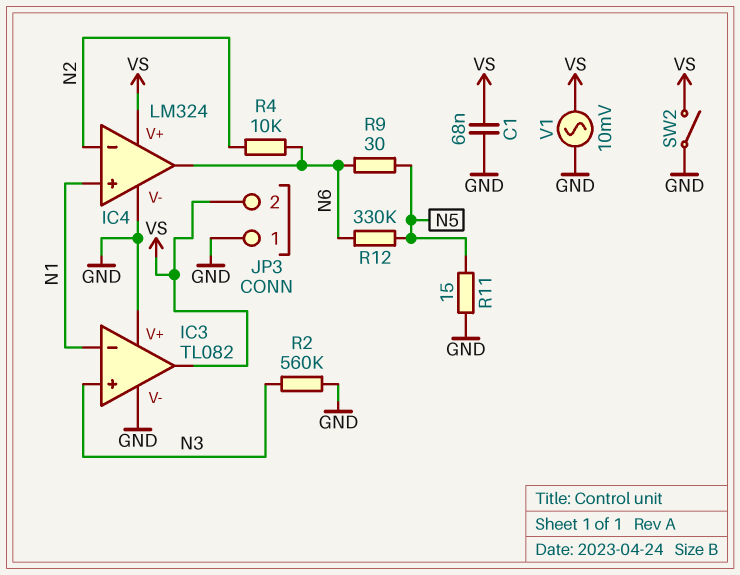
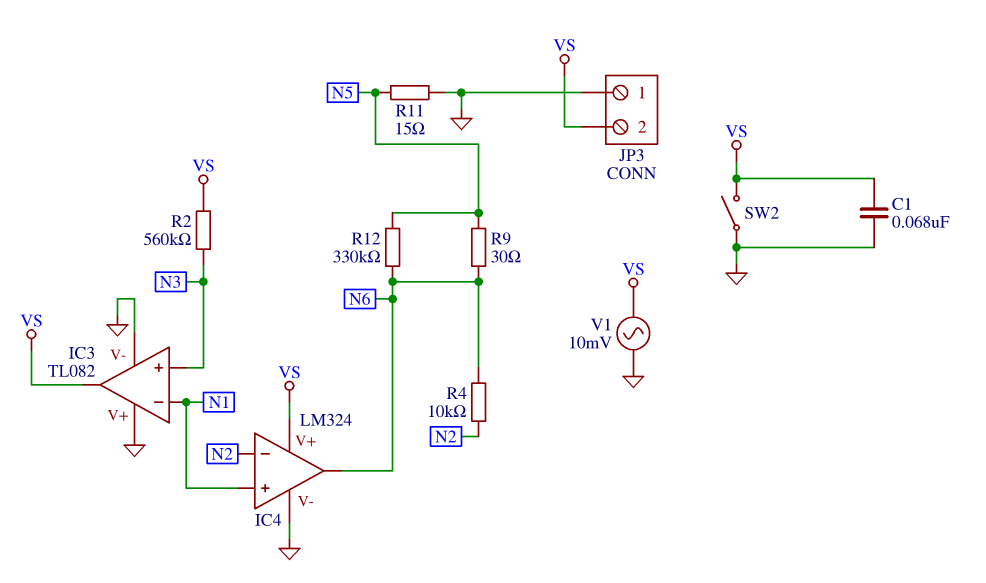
R2: 560k (GND, N3) -> 560k (N3, VS)

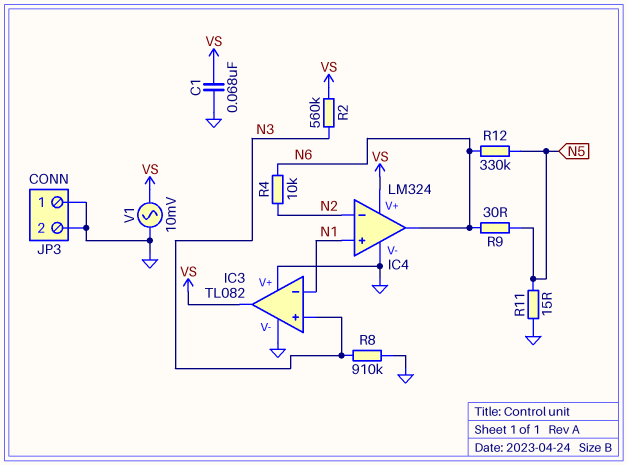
JP3 pin 2: VS -> GND
R8: none -> 910k (GND, N3)
SW2: switch (GND, VS) -> none

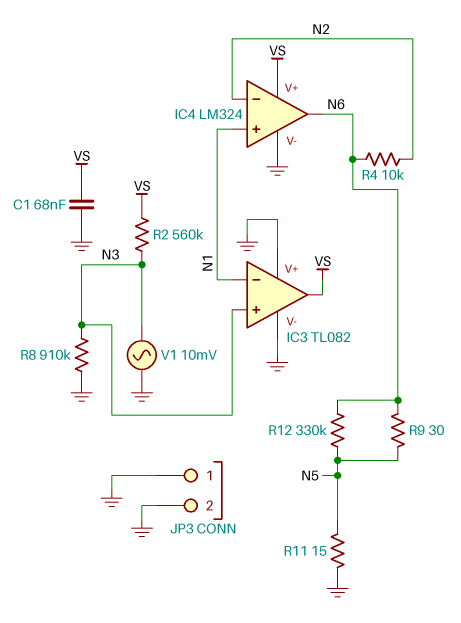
V1: AC 10mV (GND, VS) -> AC 10mV (GND, N3)

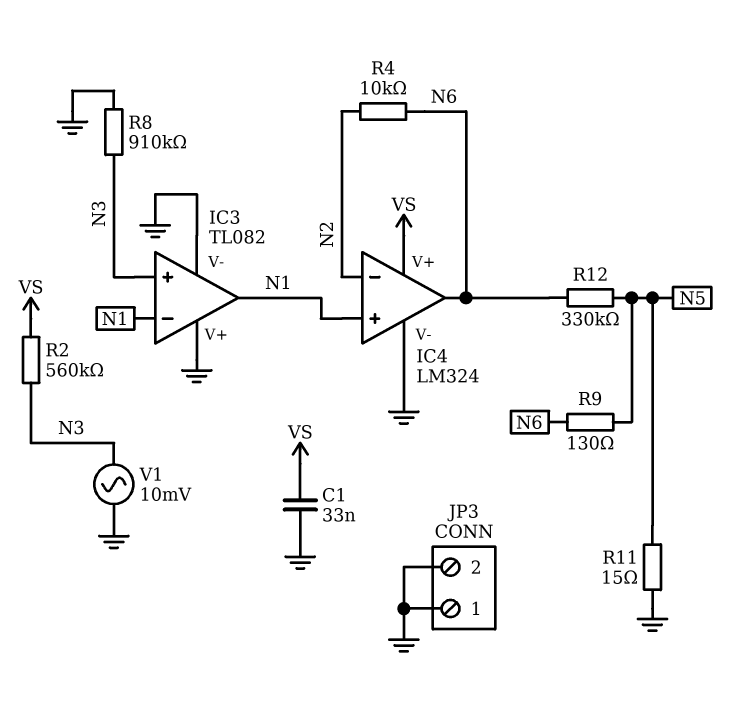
C1: 68nF (GND, VS) -> 33nF (GND, VS)
IC3 pin out: VS -> N1
R9: 30 (N5, N6) -> 130 (N5, N6)

